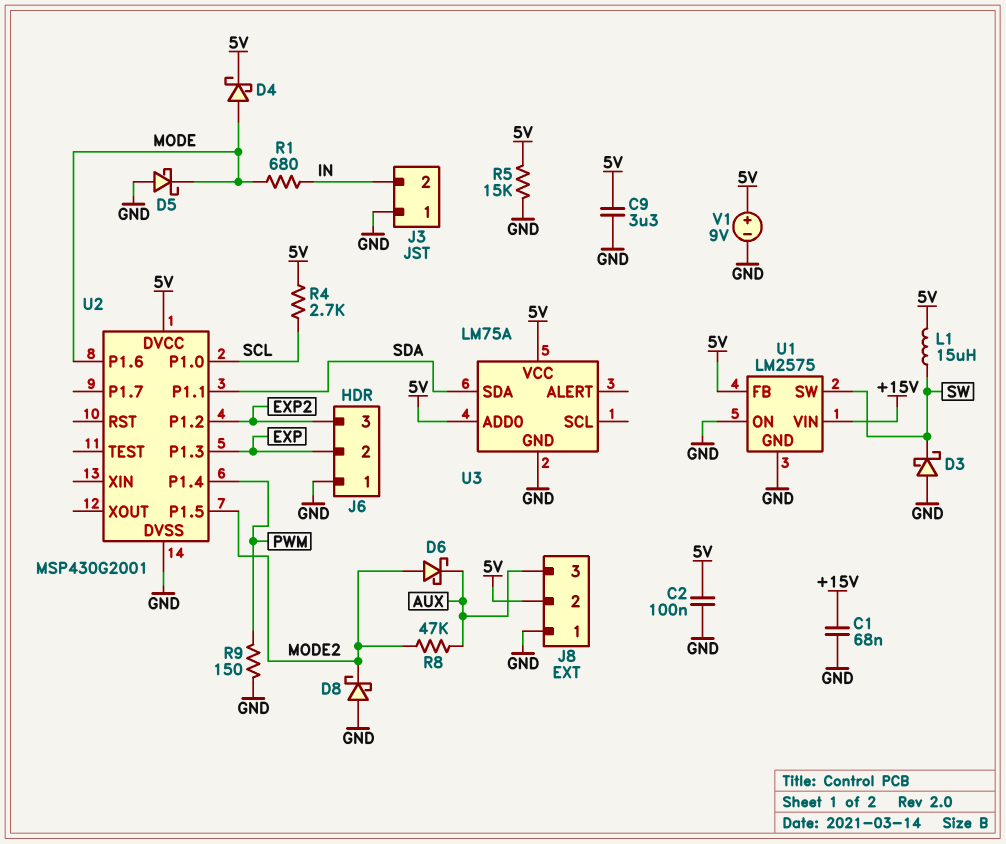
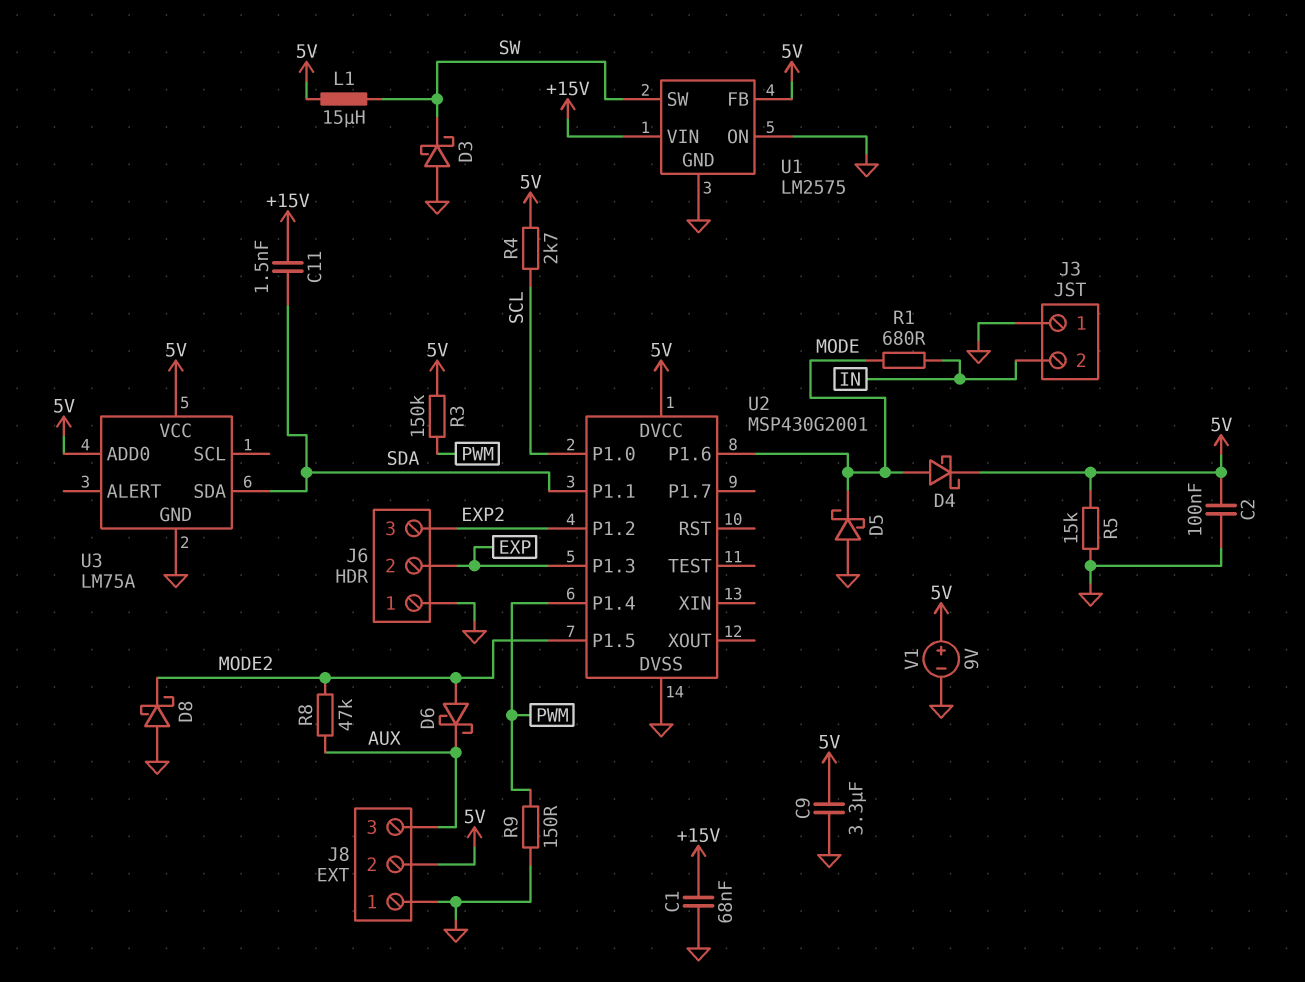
C11: none -> 1.5nF (+15V, SDA)
R3: none -> 150k (5V, PWM)

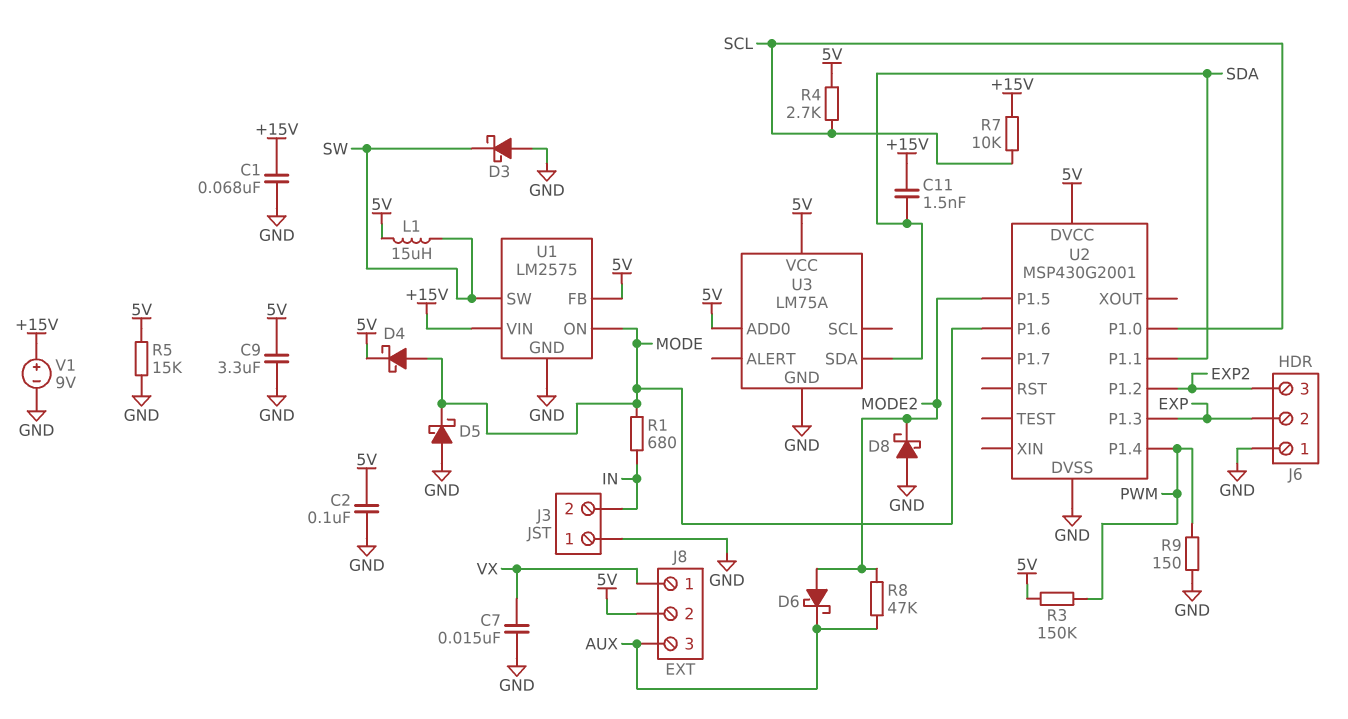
C7: none -> 15nF (GND, VX)
J8 pin 1: GND -> VX
R7: none -> 10k (+15V, SCL)
U1 pin ON: GND -> MODE
V1: 9V (plus 5V, minus GND) -> 9V (plus +15V, minus GND)

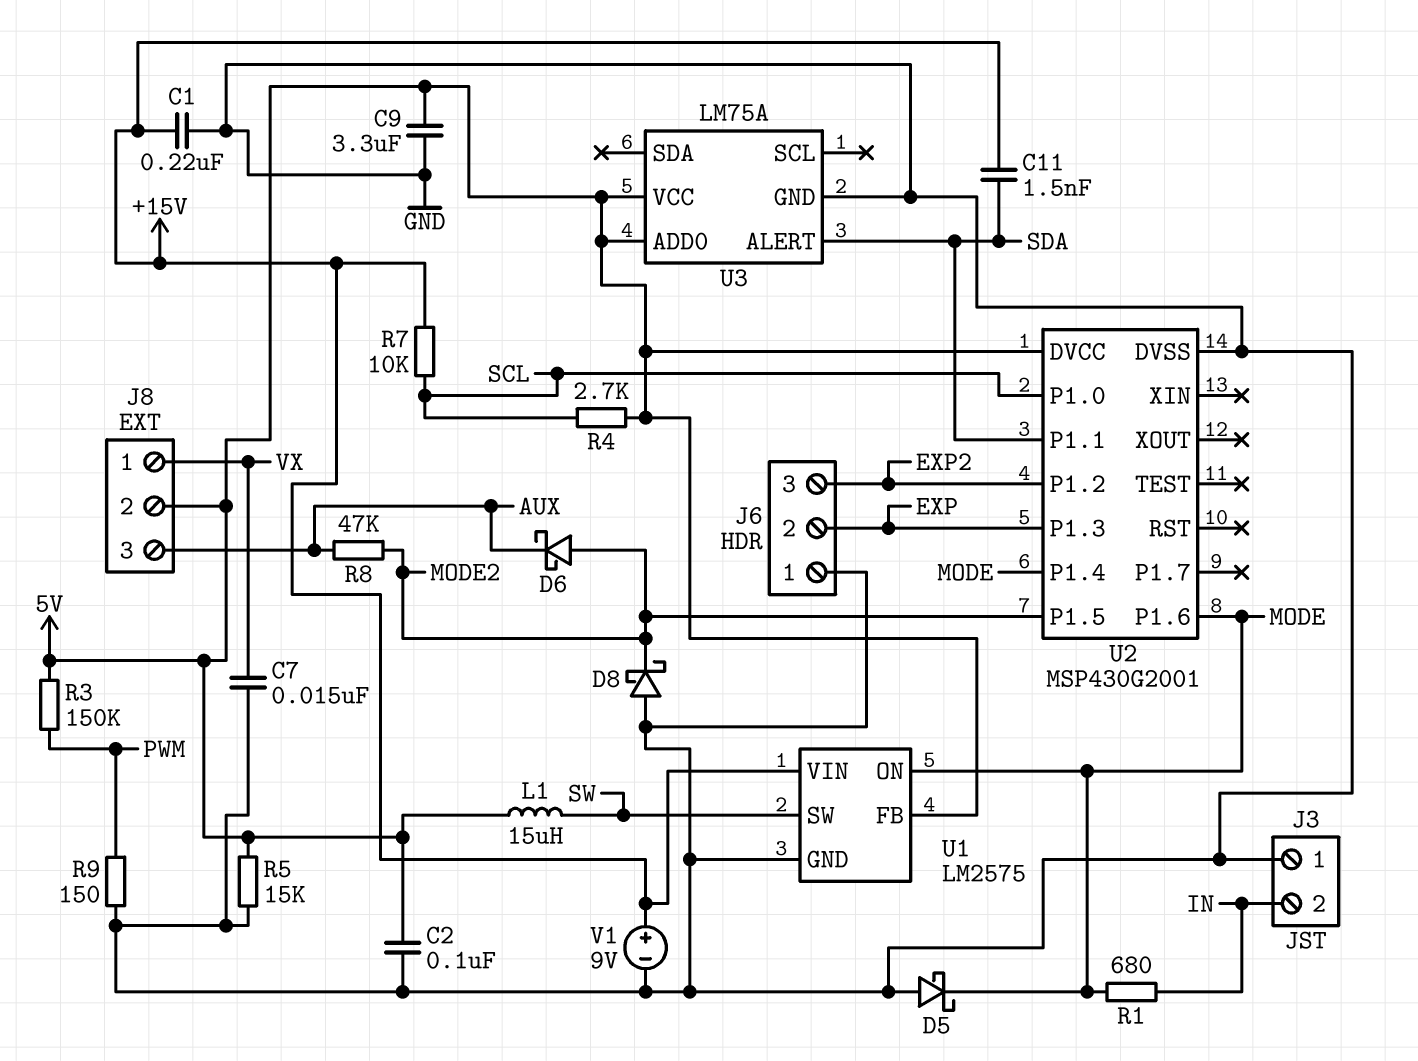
C1: 68nF (+15V, GND) -> 220nF (+15V, GND)
D3: schottky (A GND, K SW) -> none
D4: schottky (A MODE, K 5V) -> none
U2 pin P1.4: PWM -> MODE
U3 pin ALERT: none -> SDA
U3 pin SDA: SDA -> none

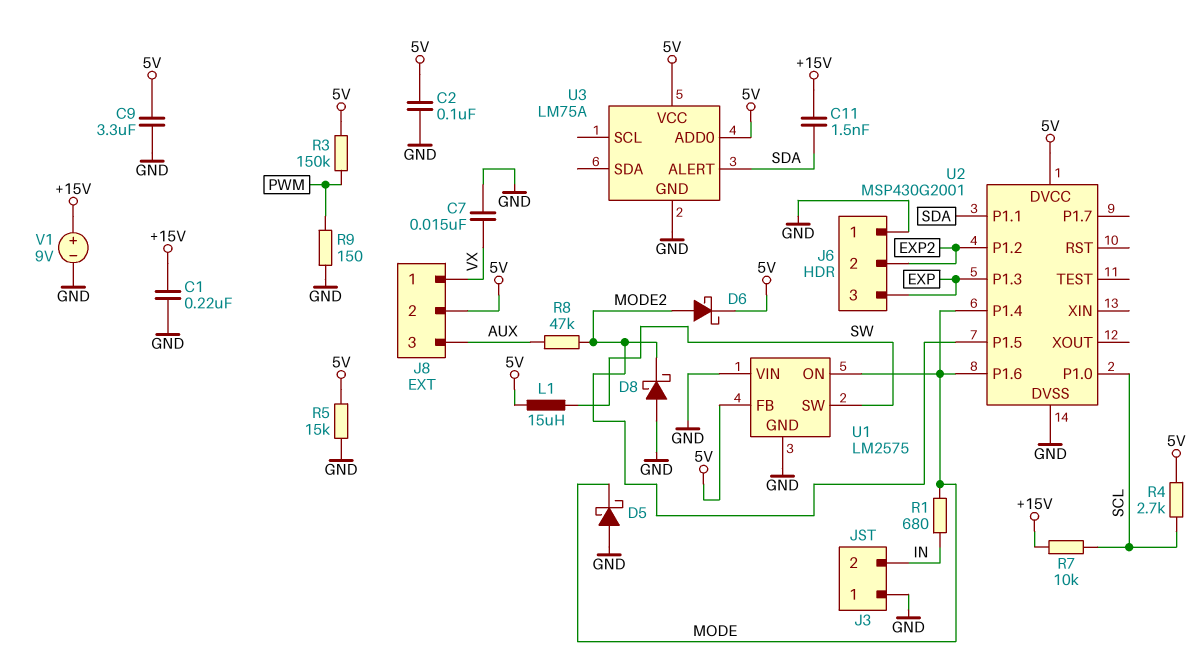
D6: schottky (A MODE2, K AUX) -> schottky (A MODE2, K 5V)
J6 pin 2: EXP -> EXP2
J6 pin 3: EXP2 -> EXP
U1 pin VIN: +15V -> GND

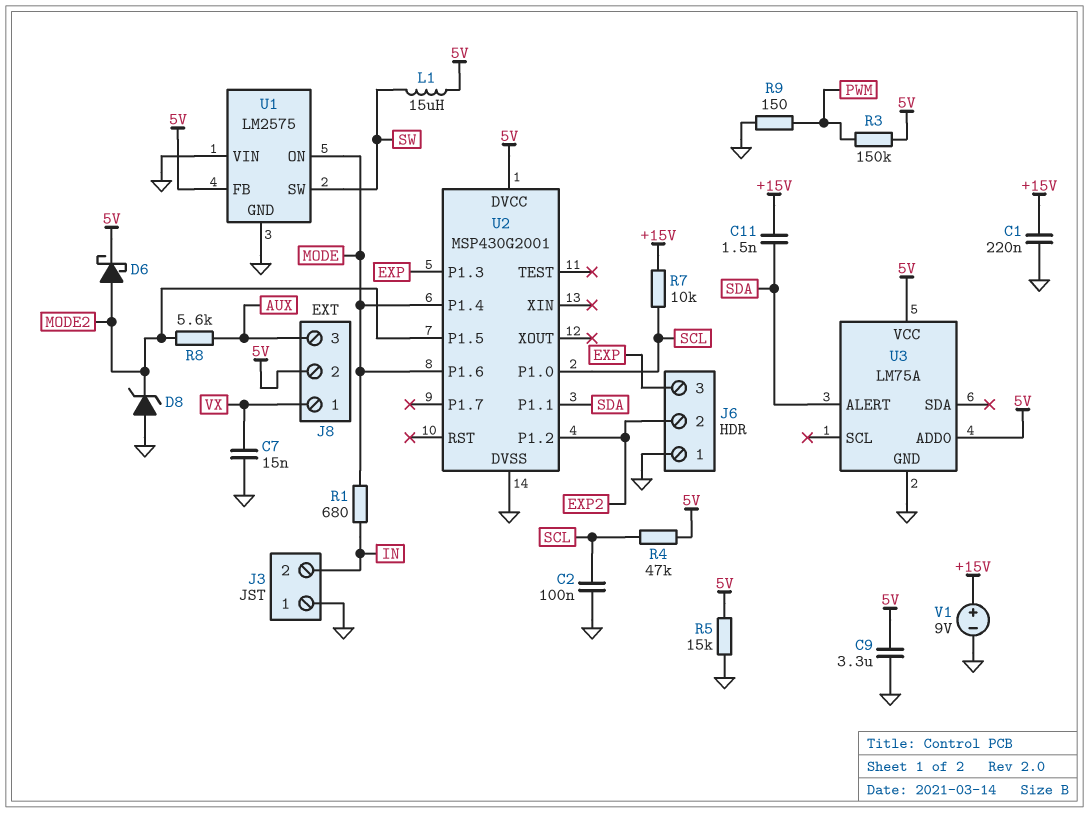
C2: 100nF (5V, GND) -> 100nF (GND, SCL)
D5: schottky (A GND, K MODE) -> none
D8: schottky (A GND, K MODE2) -> zener (A GND, K MODE2)
R4: 2.7k (5V, SCL) -> 47k (5V, SCL)
R8: 47k (AUX, MODE2) -> 5.6k (AUX, MODE2)

